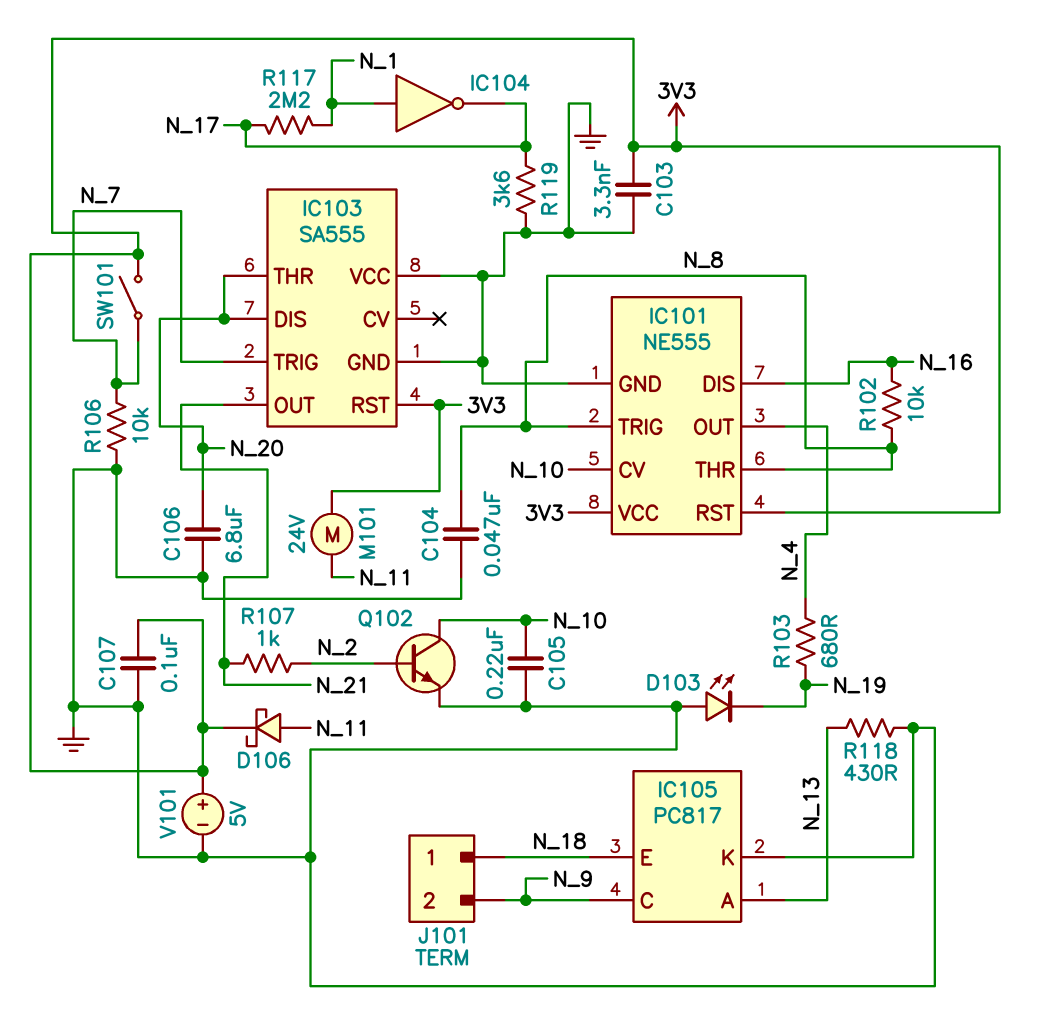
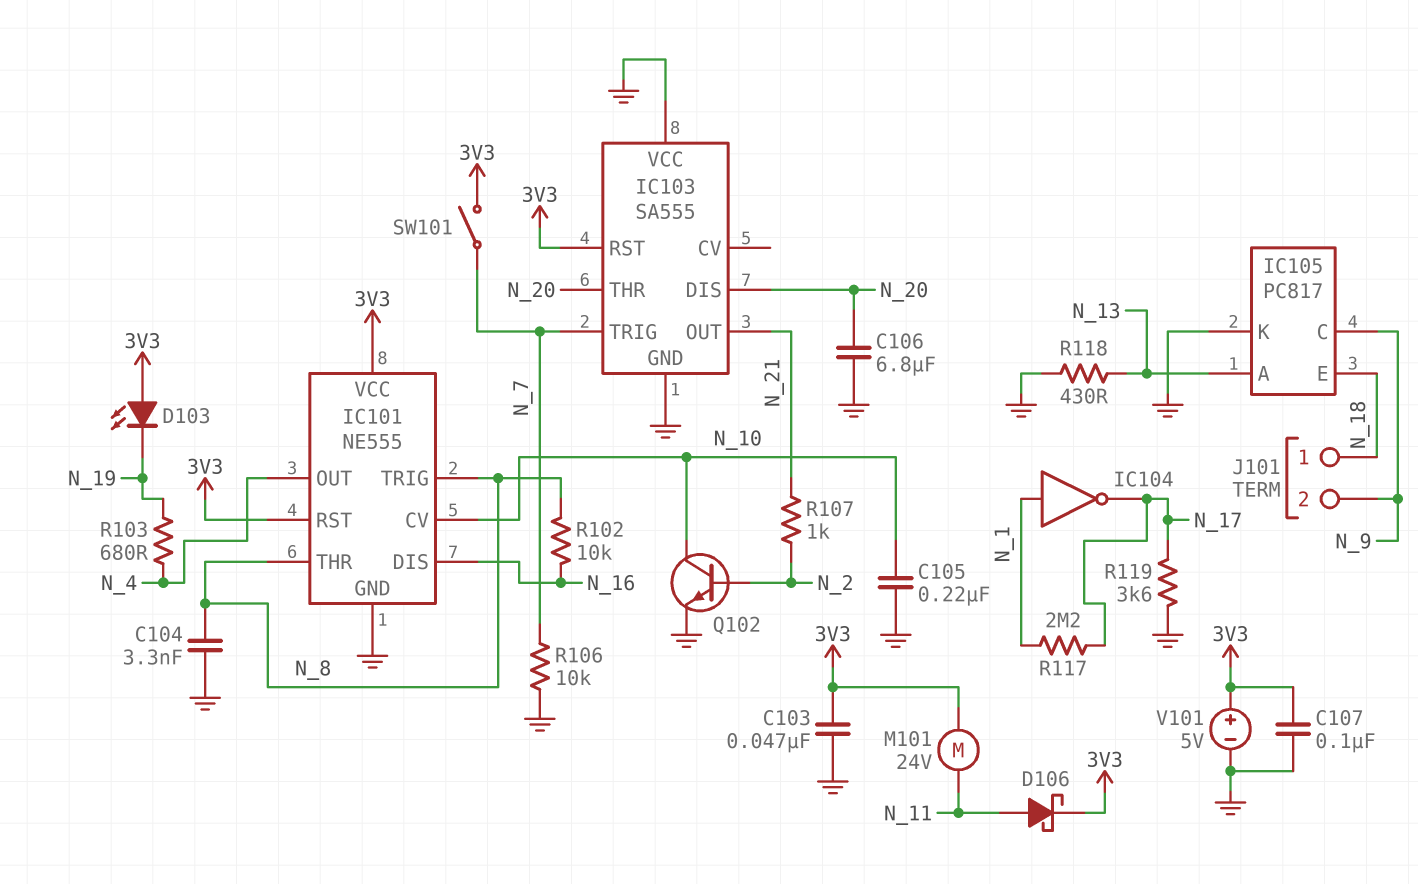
C103: 3.3nF (3V3, GND) -> 47nF (3V3, GND)
C104: 47nF (GND, N_8) -> 3.3nF (GND, N_8)
D103: LED (A GND, K N_19) -> LED (A 3V3, K N_19)

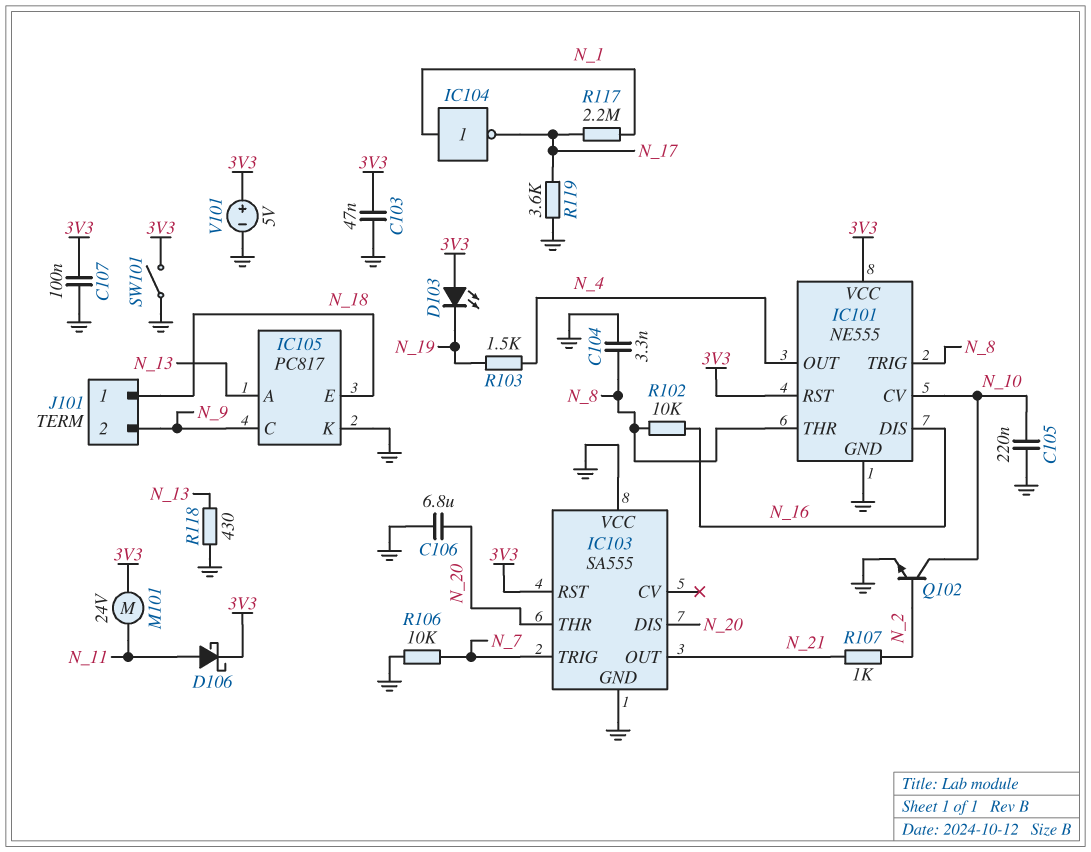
R103: 680 (N_4, N_19) -> 1.5k (N_4, N_19)
SW101: switch (3V3, N_7) -> switch (3V3, GND)

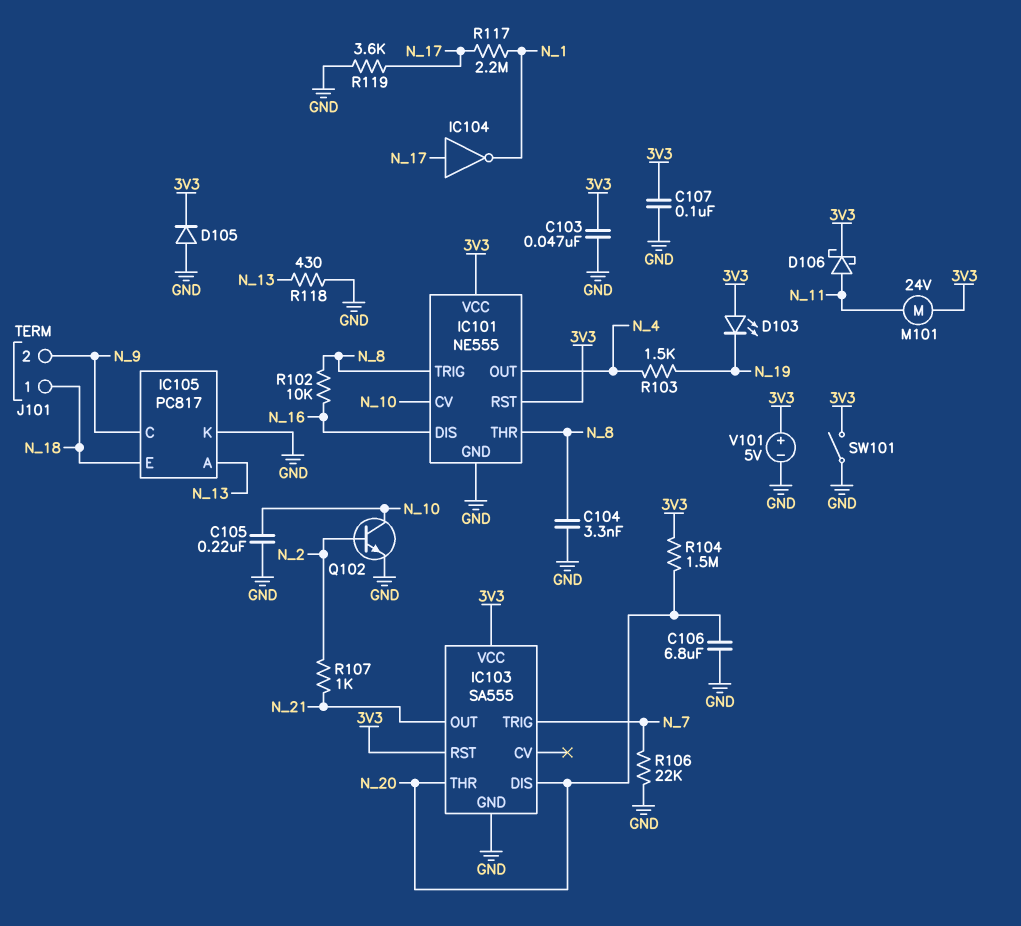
D105: none -> diode (A GND, K 3V3)
IC103 pin VCC: GND -> 3V3
IC104: NOT (in N_1, out N_17) -> NOT (in N_17, out N_1)
R104: none -> 1.5M (3V3, N_20)
R106: 10k (GND, N_7) -> 22k (GND, N_7)

